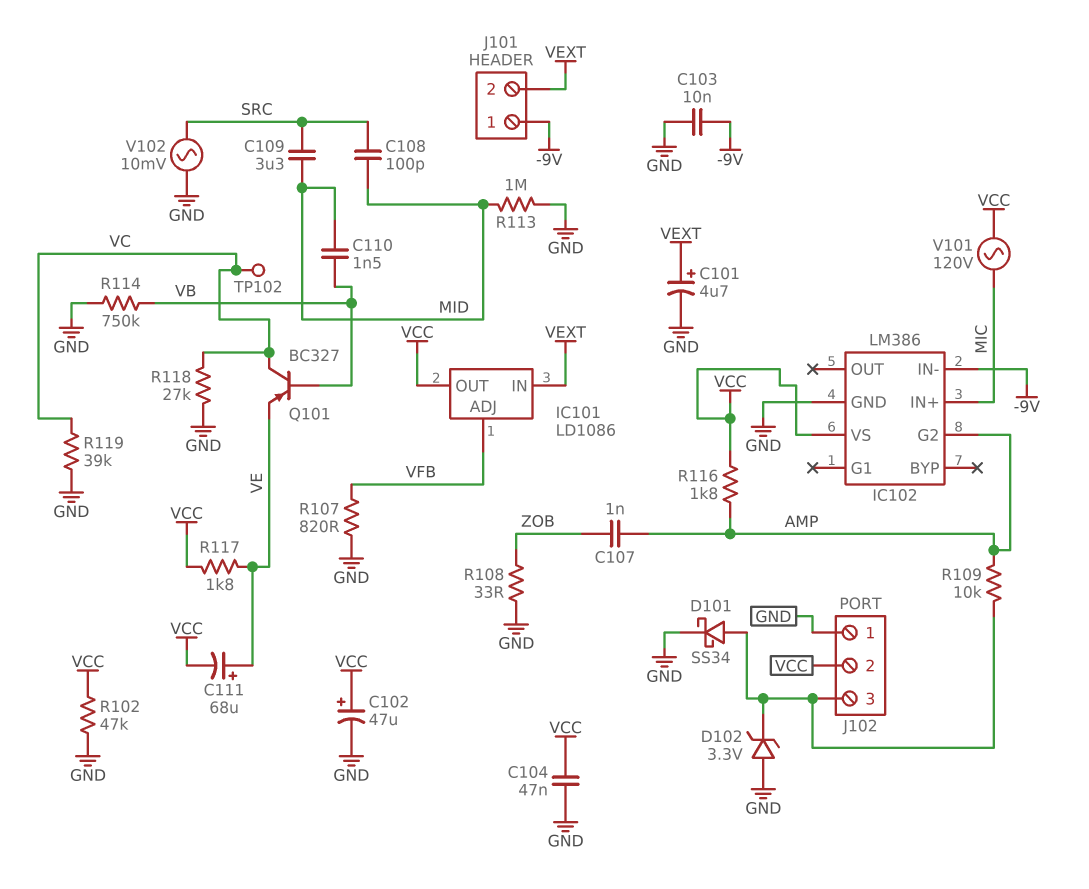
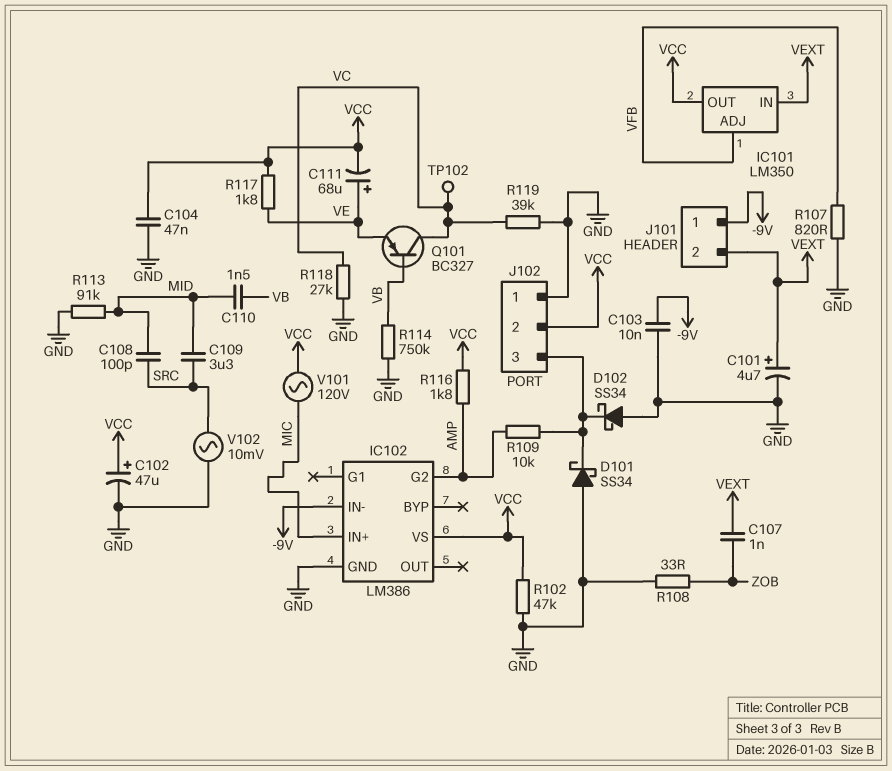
C107: 1nF (AMP, ZOB) -> 1nF (VEXT, ZOB)
D101: schottky SS34 (A J102/3, K GND) -> schottky SS34 (A GND, K J102/3)
D102: zener 3.3V (A GND, K J102/3) -> schottky SS34 (A GND, K J102/3)
IC101: LD1086 -> LM350
R113: 1M (GND, MID) -> 91k (GND, MID)

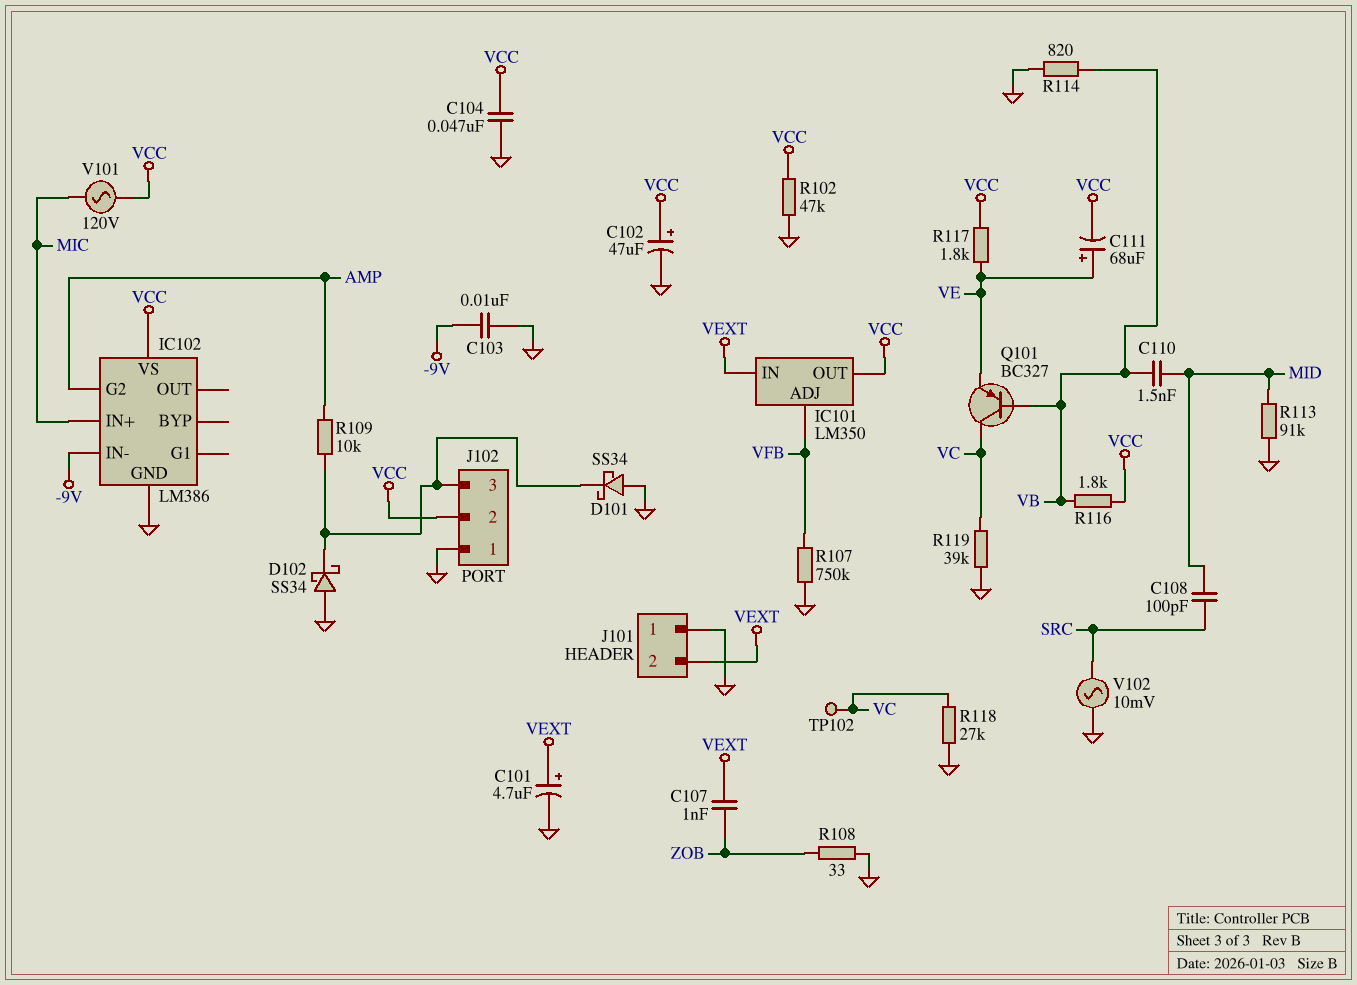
C109: 3.3uF (MID, SRC) -> none
J101 pin 1: -9V -> GND
R107: 820 (GND, VFB) -> 750k (GND, VFB)
R114: 750k (GND, VB) -> 820 (GND, VB)
R116: 1.8k (AMP, VCC) -> 1.8k (VB, VCC)

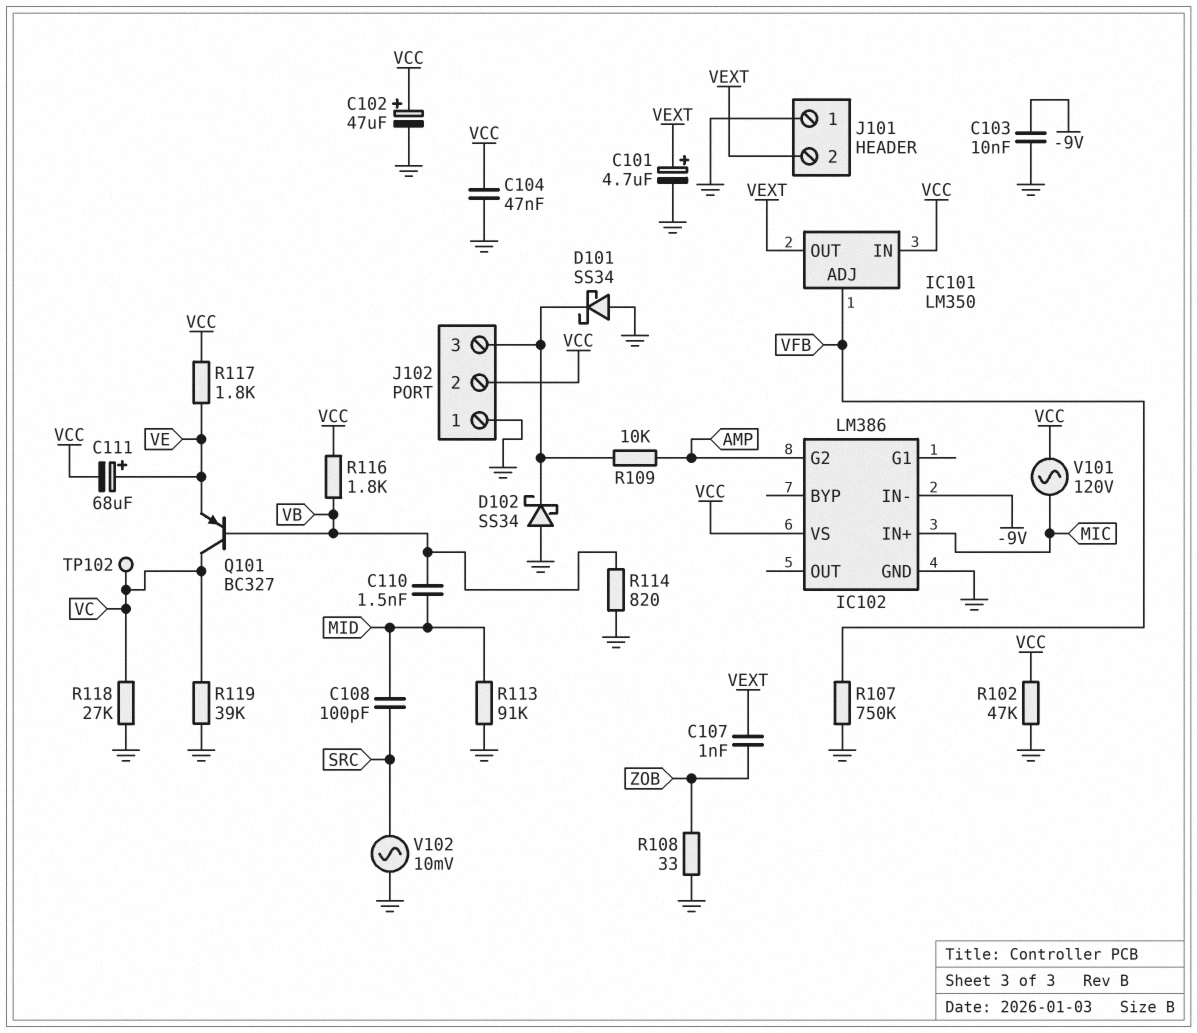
IC101 pin IN: VEXT -> VCC
IC101 pin OUT: VCC -> VEXT

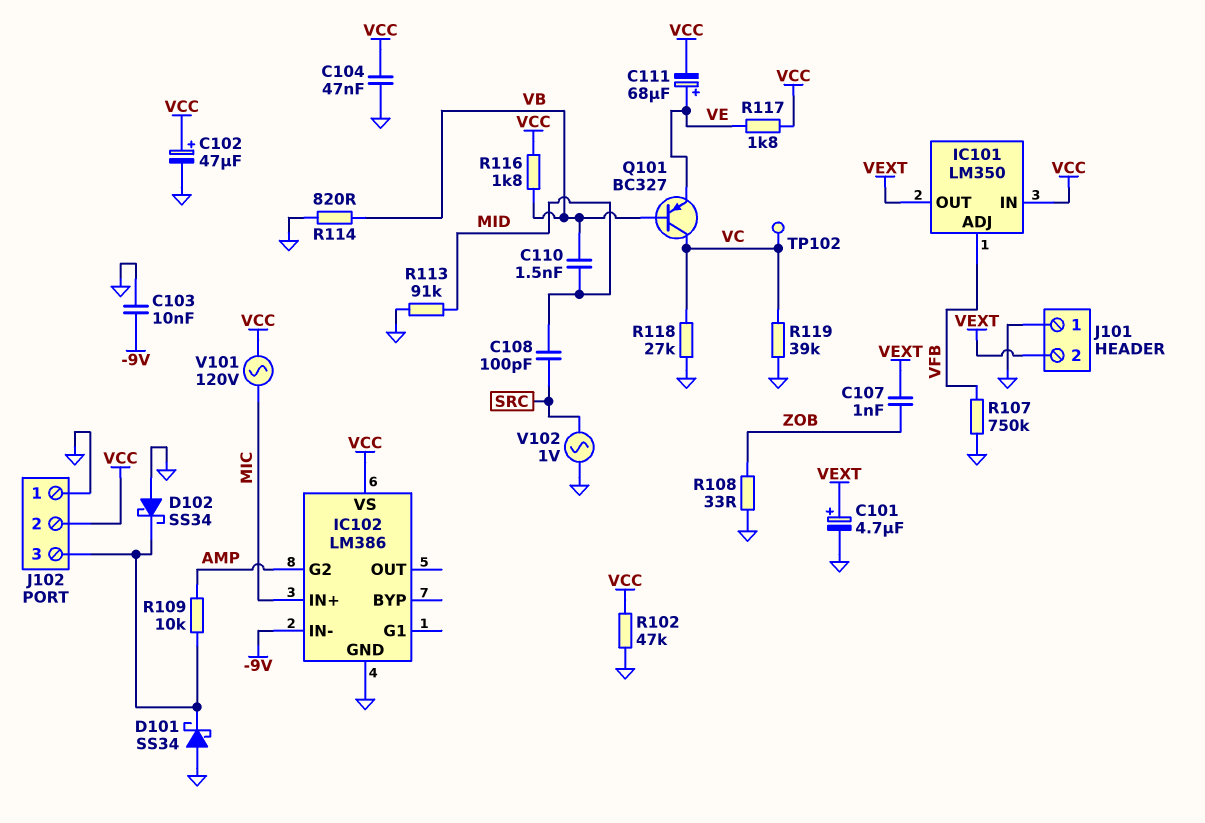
V102: AC 10mV (GND, SRC) -> AC 1V (GND, SRC)

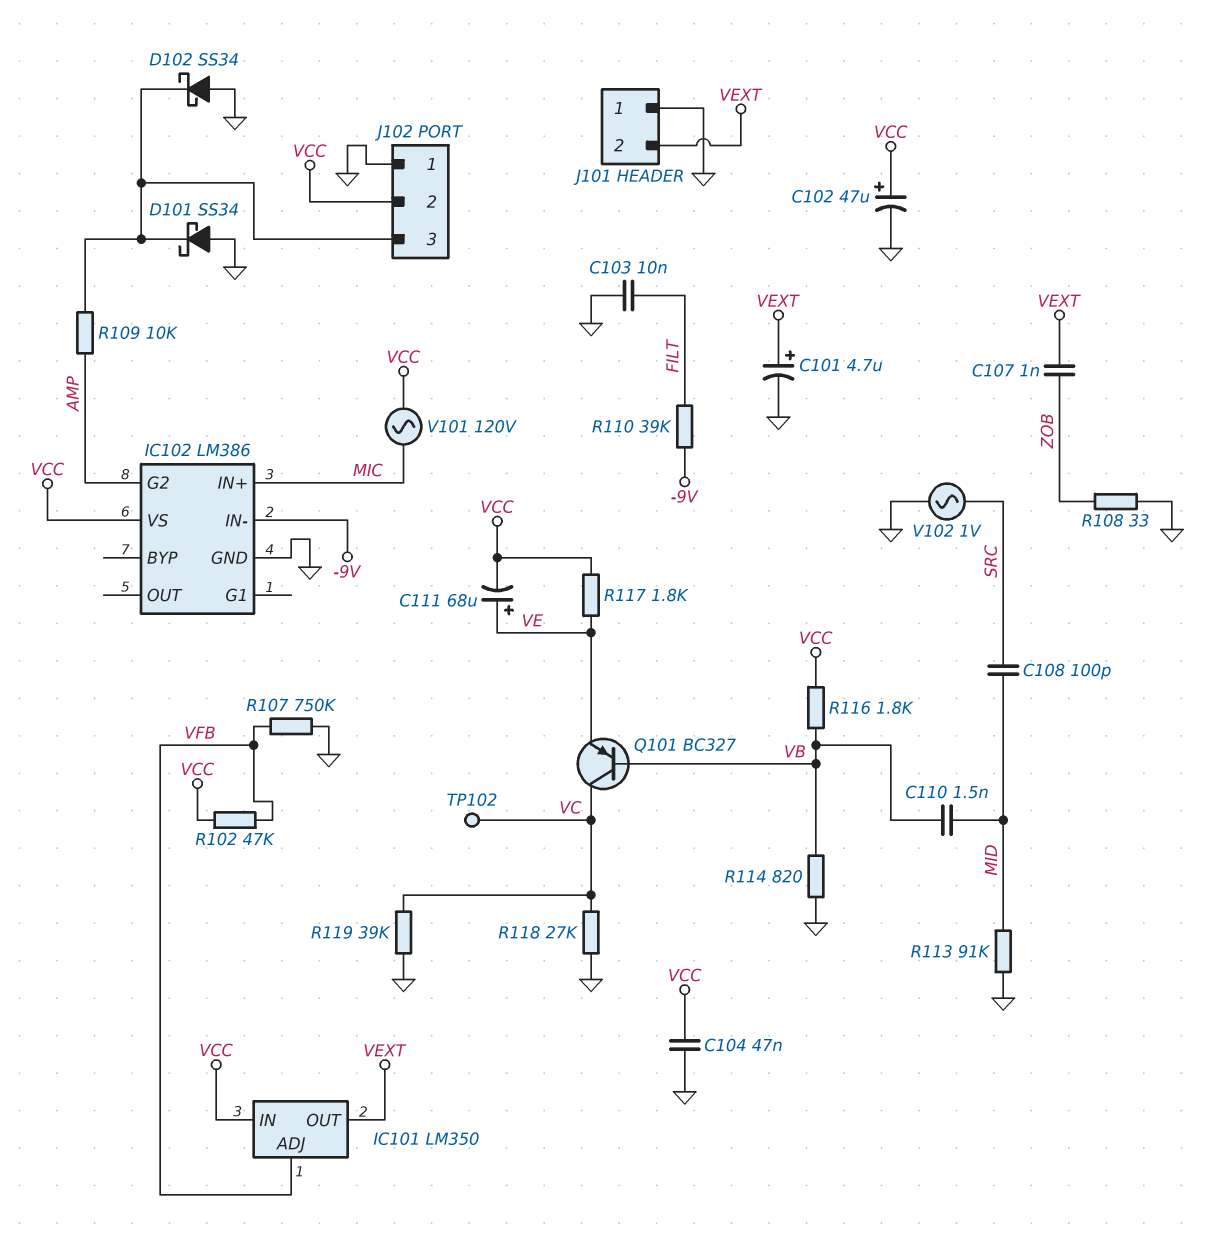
C103: 10nF (-9V, GND) -> 10nF (FILT, GND)
R102: 47k (GND, VCC) -> 47k (VCC, VFB)
R110: none -> 39k (-9V, FILT)

